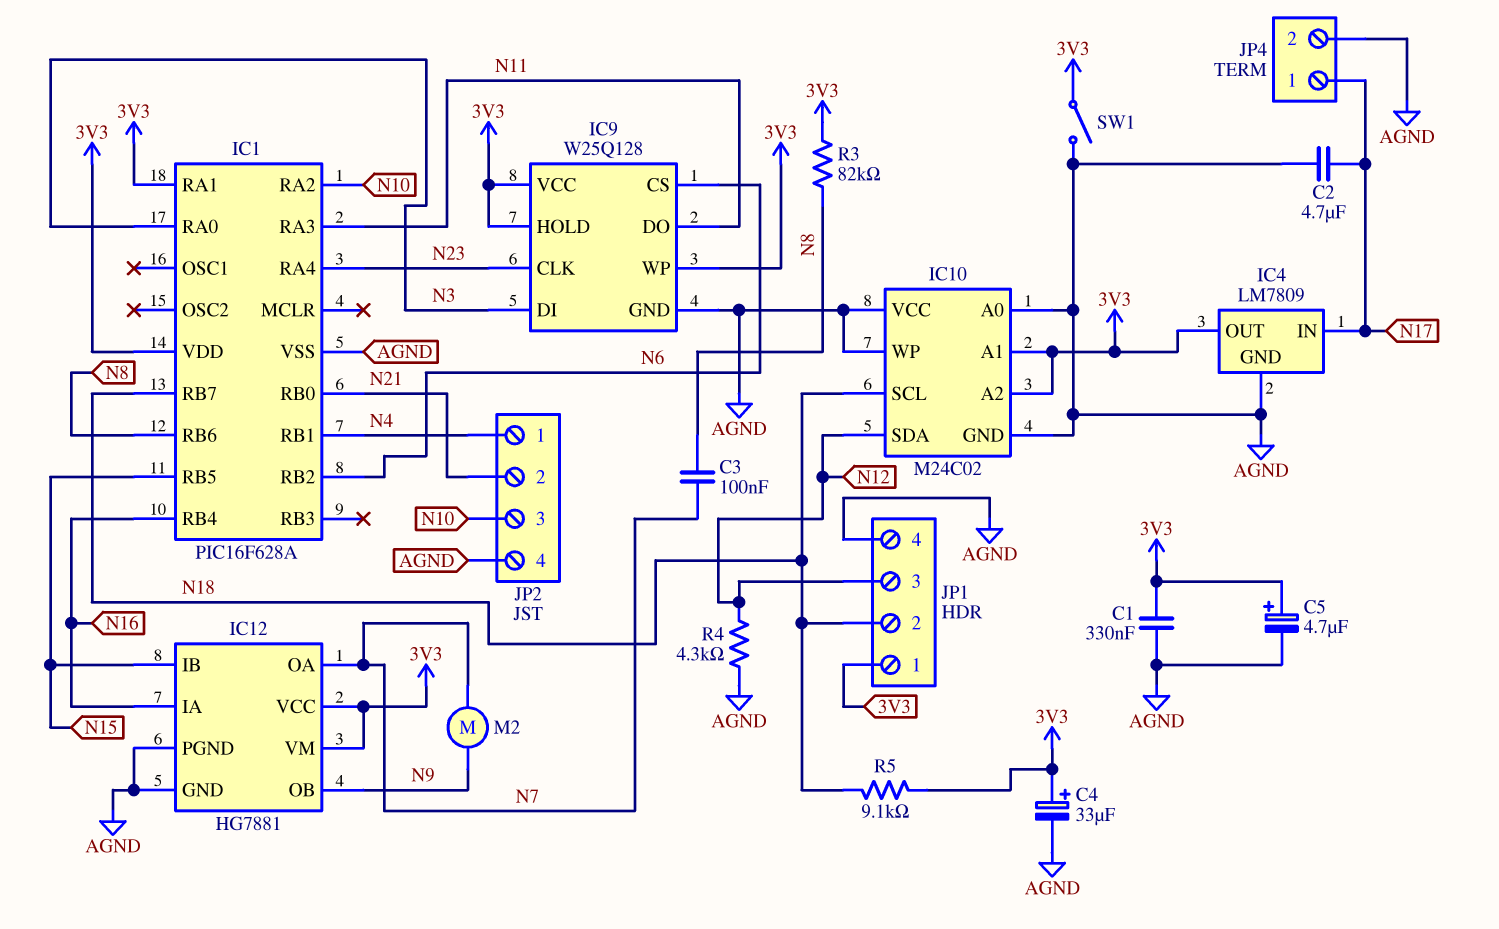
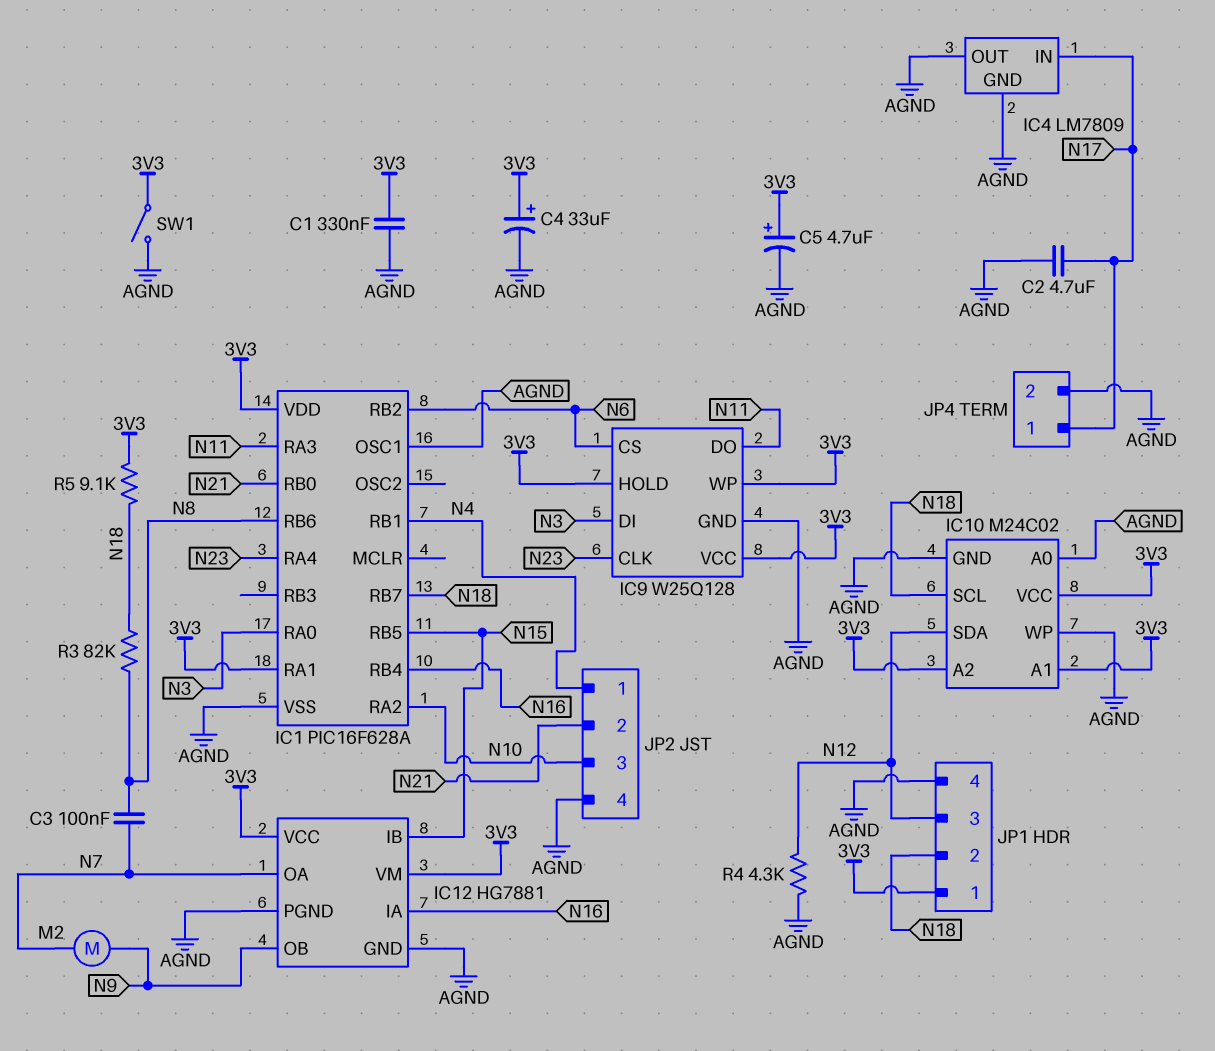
IC1 pin OSC1: none -> AGND
IC4 pin OUT: 3V3 -> AGND
IC10 pin VCC: AGND -> 3V3
R3: 82k (3V3, N8) -> 82k (N8, N18)

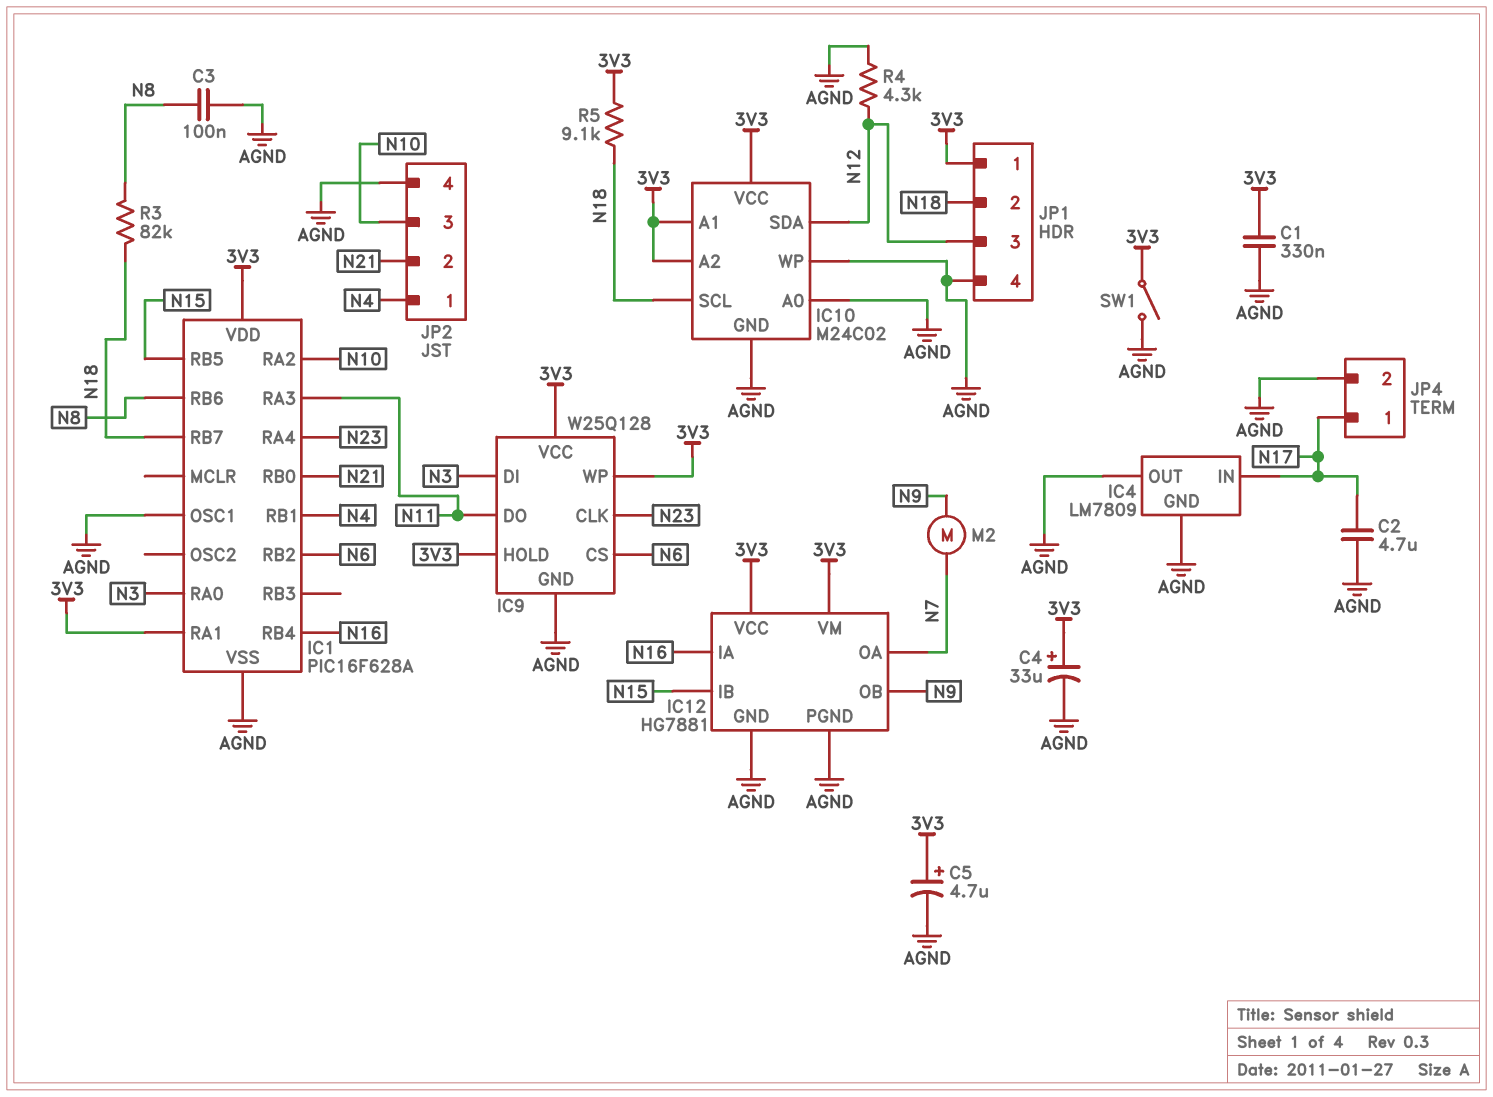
C3: 100nF (N7, N8) -> 100nF (AGND, N8)

